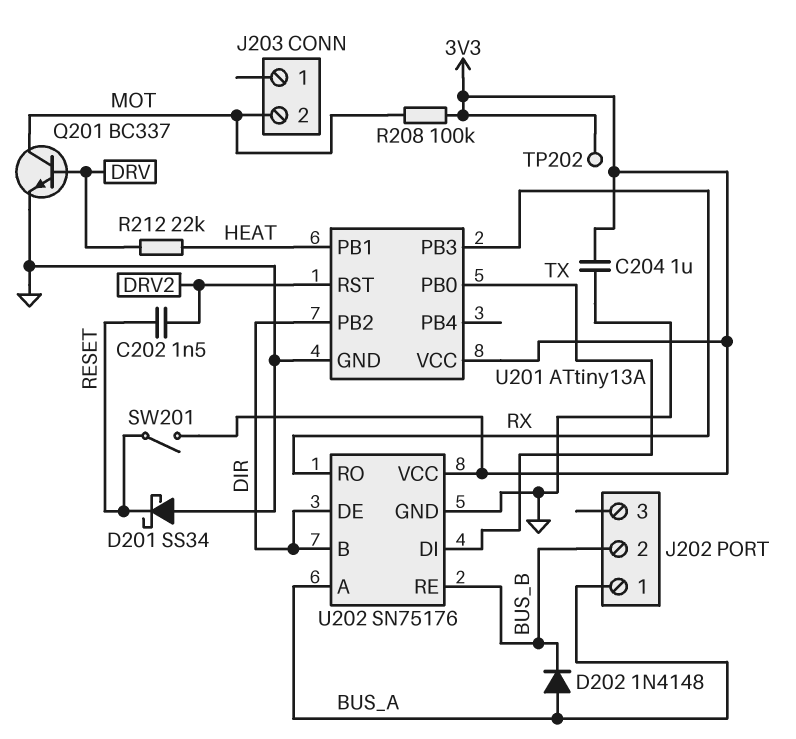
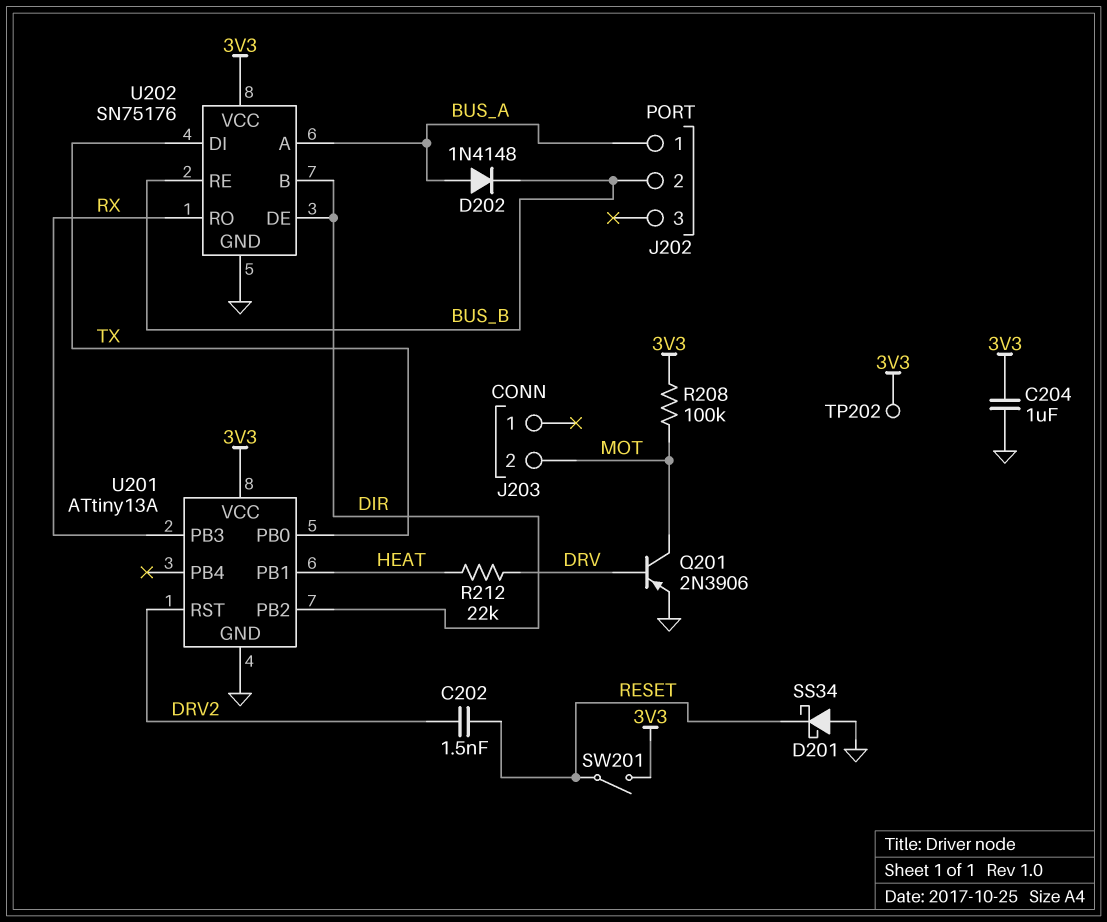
Q201: NPN BC337 (B DRV, C MOT, E GND) -> PNP 2N3906 (B DRV, C MOT, E GND)

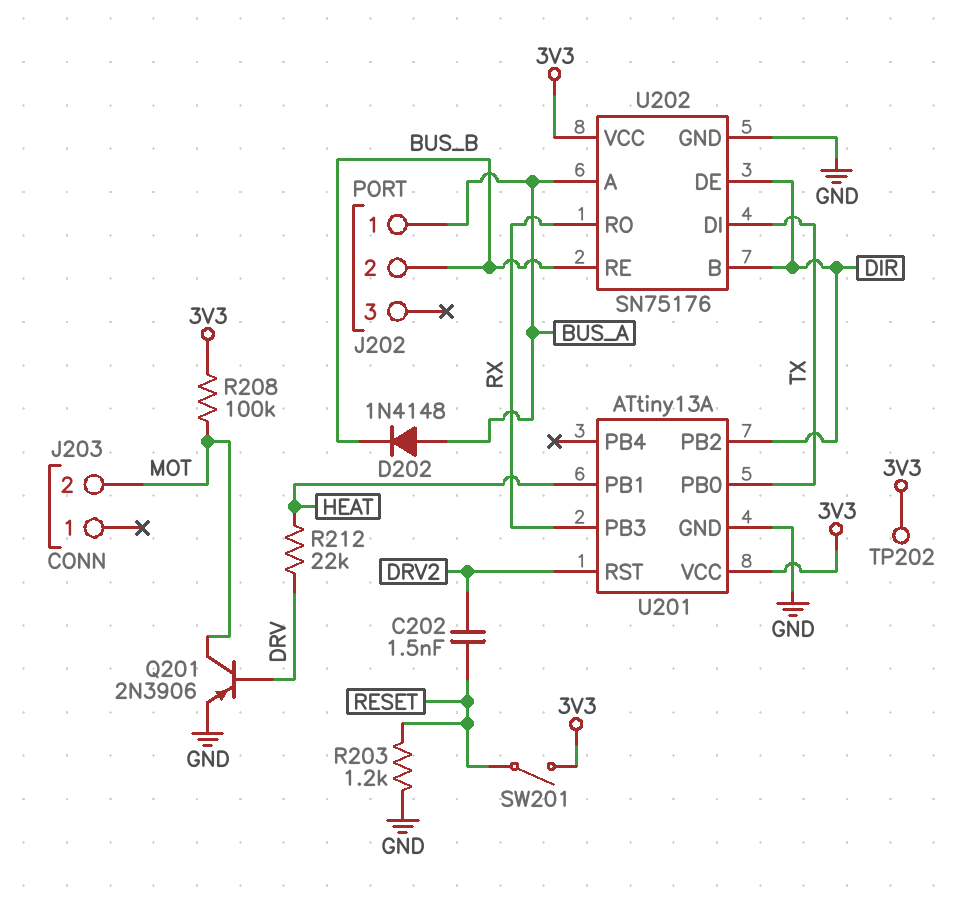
C204: 1uF (3V3, GND) -> none
D201: schottky SS34 (A GND, K RESET) -> none
R203: none -> 1.2k (GND, RESET)

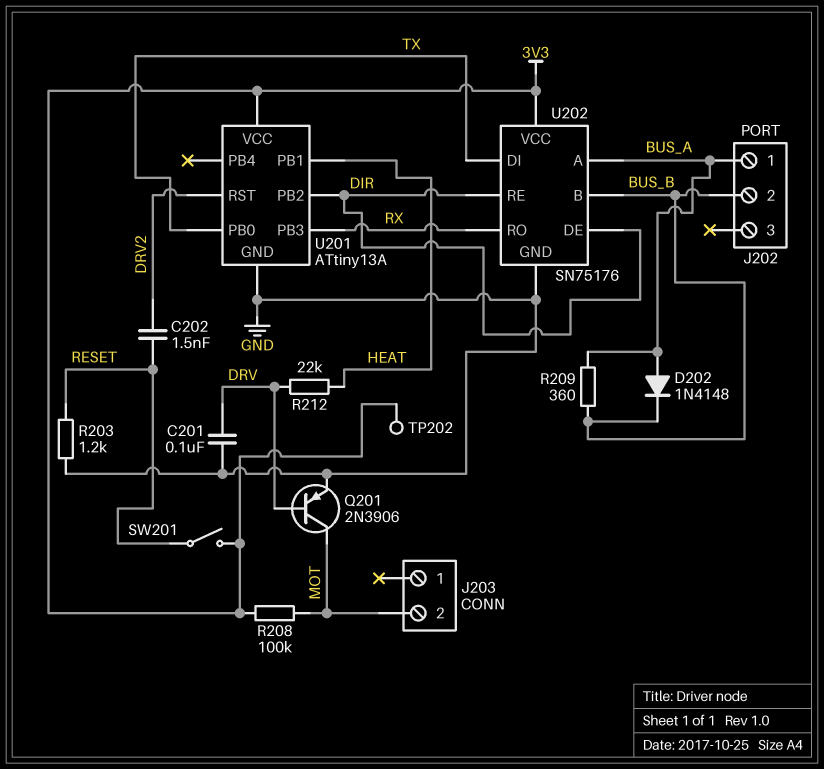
C201: none -> 100nF (DRV, GND)
R209: none -> 360 (BUS_A, BUS_B)
U202 pin B: DIR -> BUS_B
U202 pin RE: BUS_B -> DIR

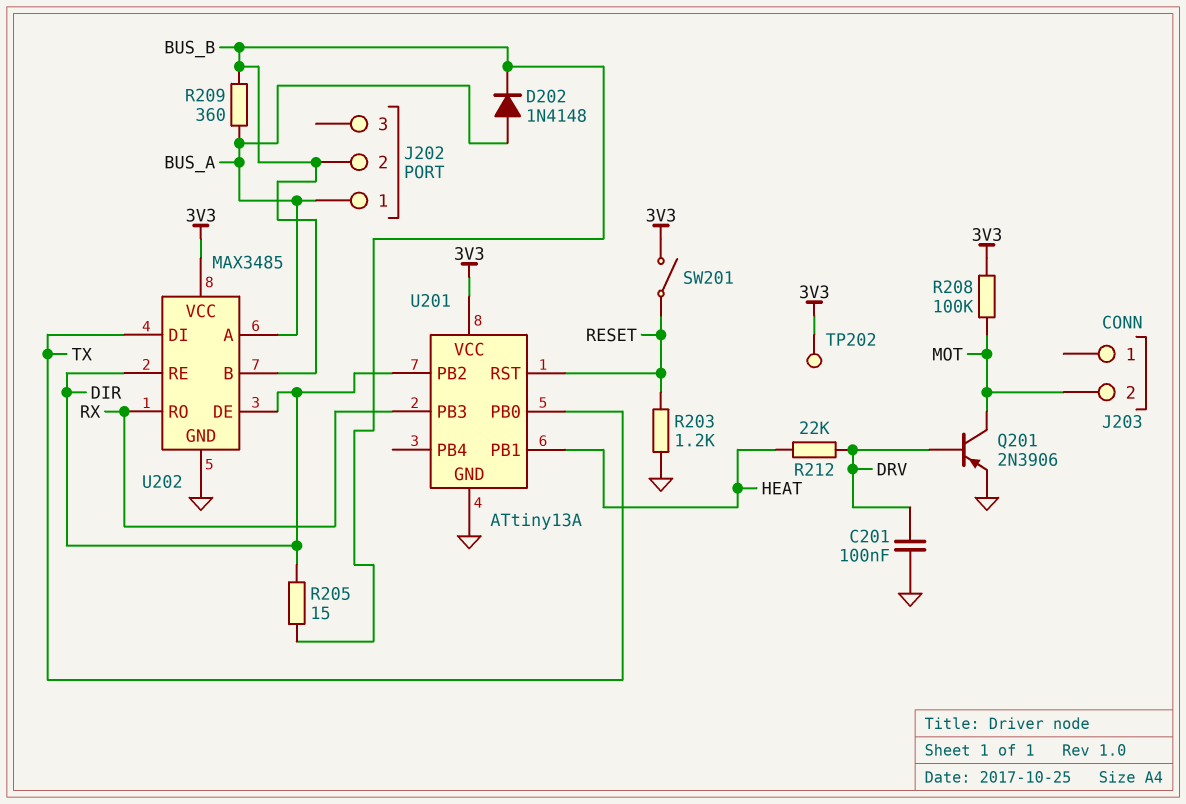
C202: 1.5nF (DRV2, RESET) -> none
R205: none -> 15 (BUS_B, DIR)
U201 pin RST: DRV2 -> RESET
U202: SN75176 -> MAX3485

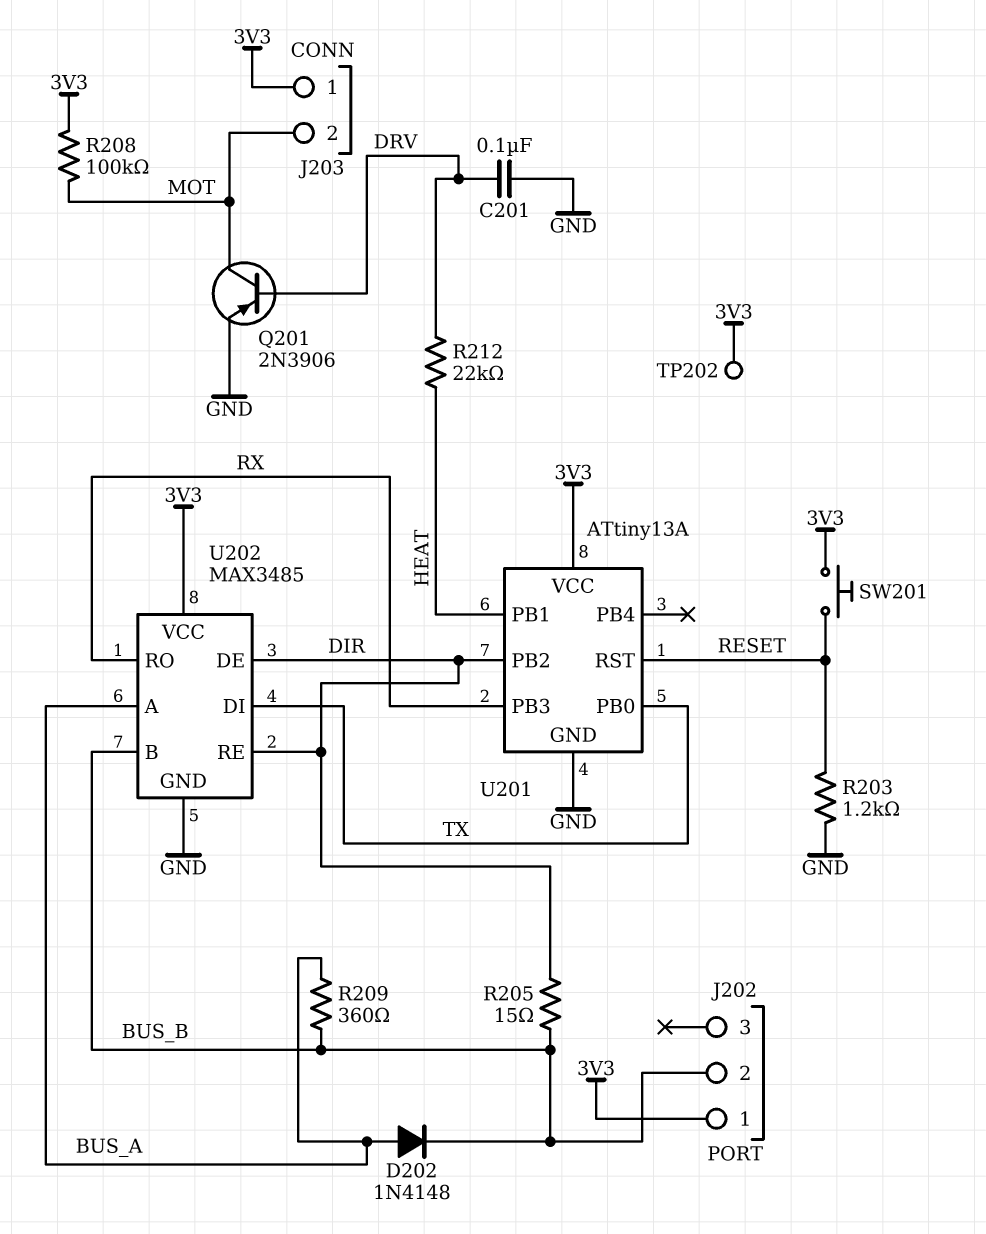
J202 pin 1: BUS_A -> 3V3
J203 pin 1: none -> 3V3
SW201: switch (3V3, RESET) -> button (3V3, RESET)

